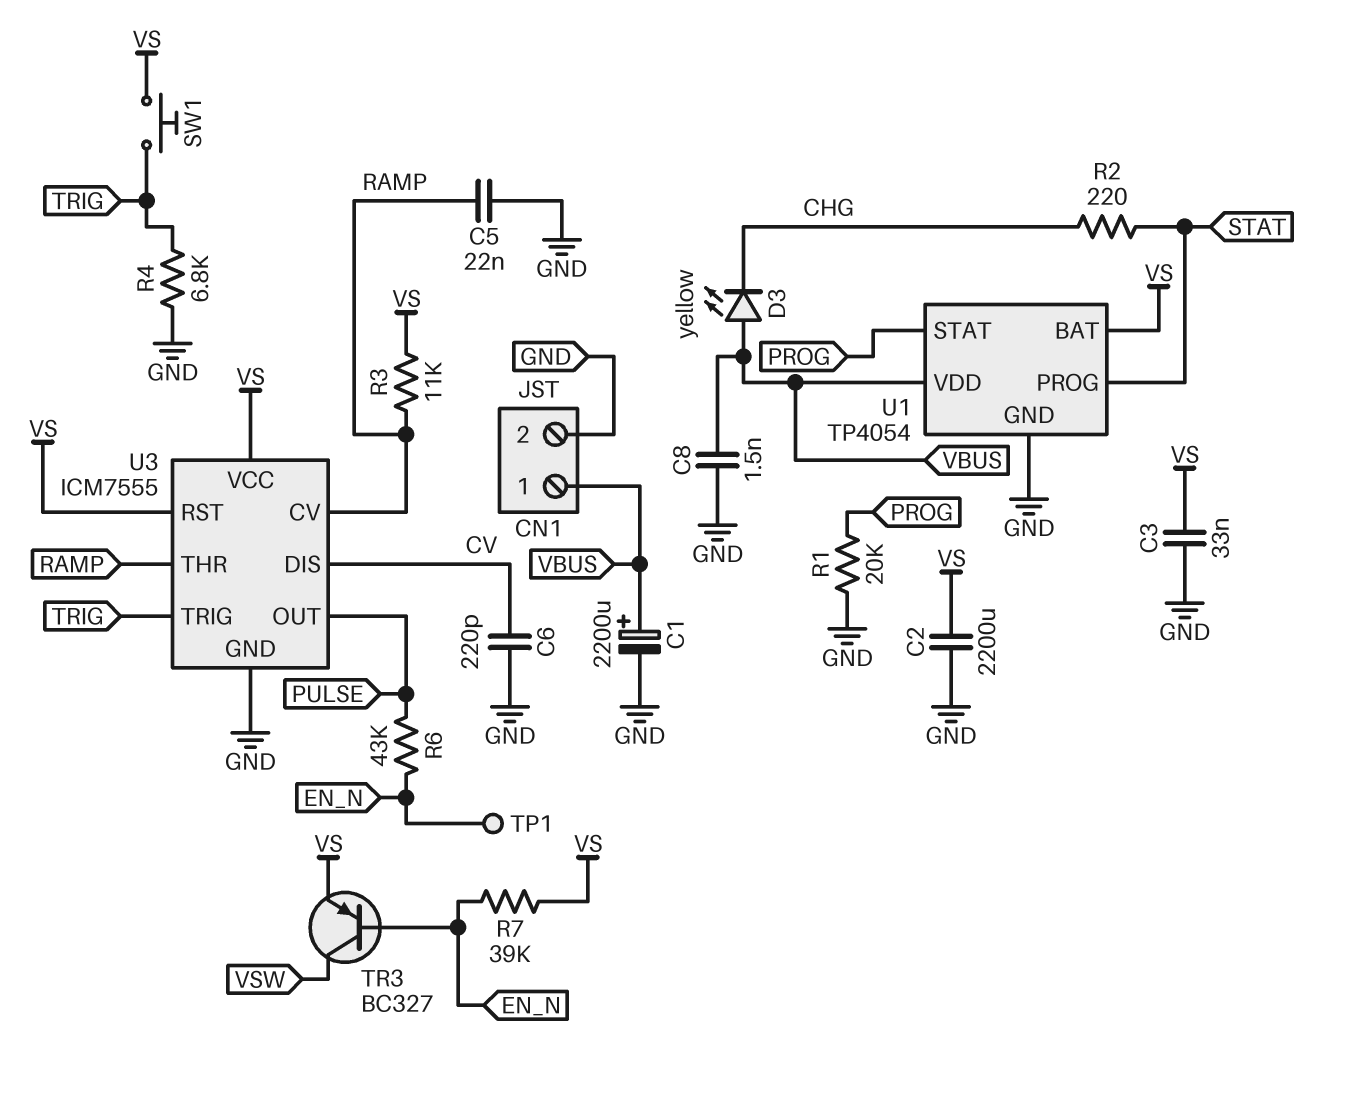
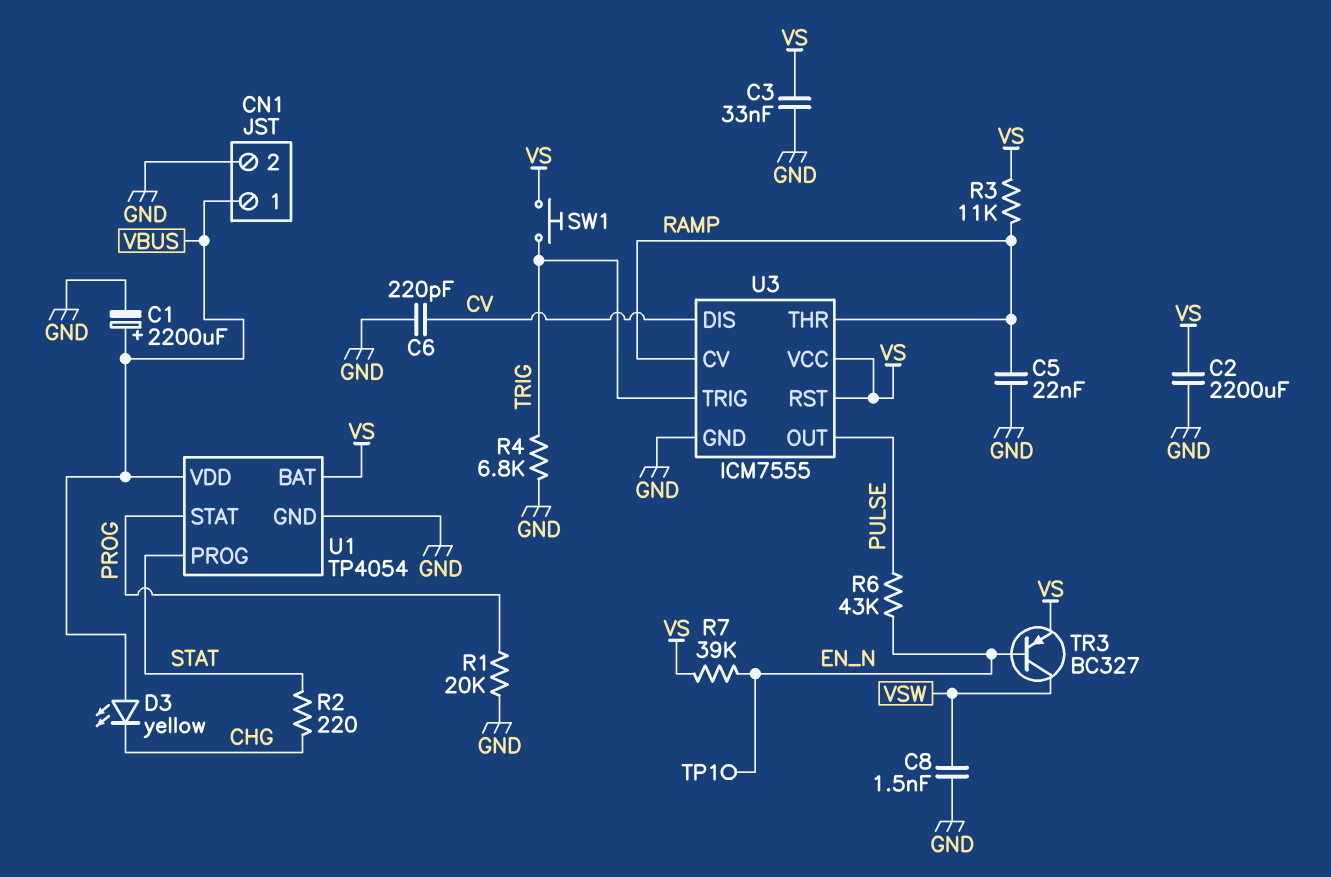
C8: 1.5nF (GND, VBUS) -> 1.5nF (GND, VSW)

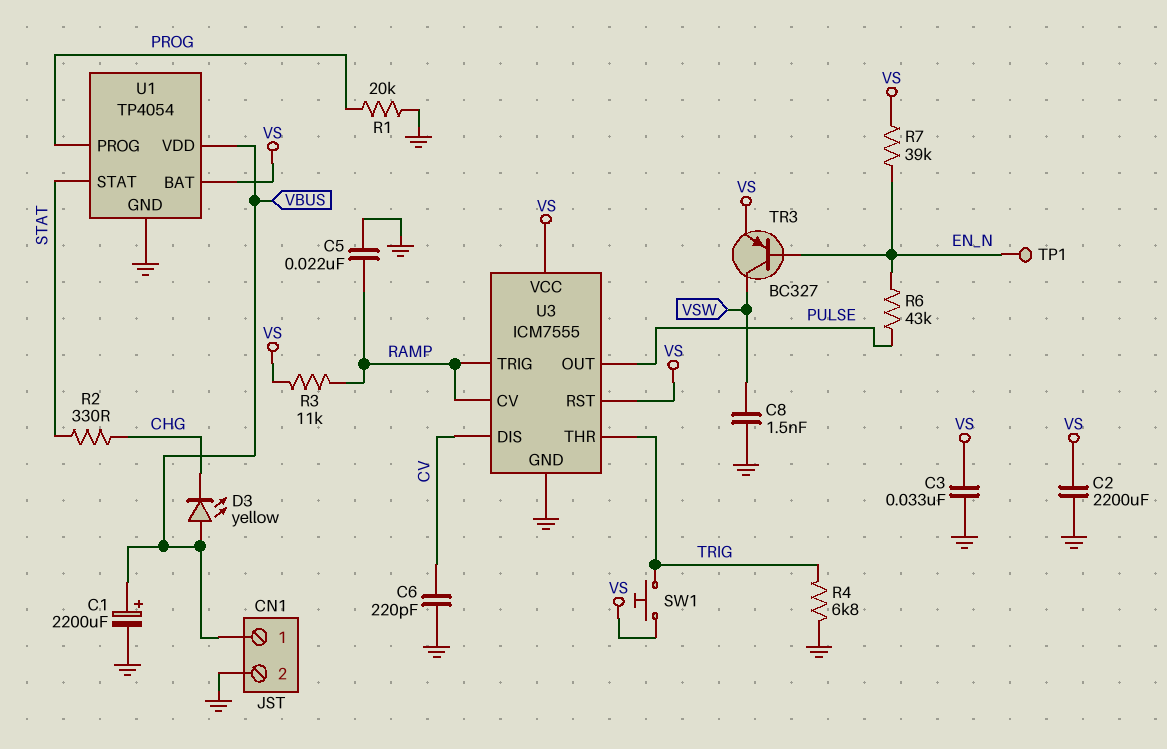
R2: 220 (CHG, STAT) -> 330 (CHG, STAT)
U1 pin PROG: STAT -> PROG
U1 pin STAT: PROG -> STAT
U3 pin THR: RAMP -> TRIG
U3 pin TRIG: TRIG -> RAMP

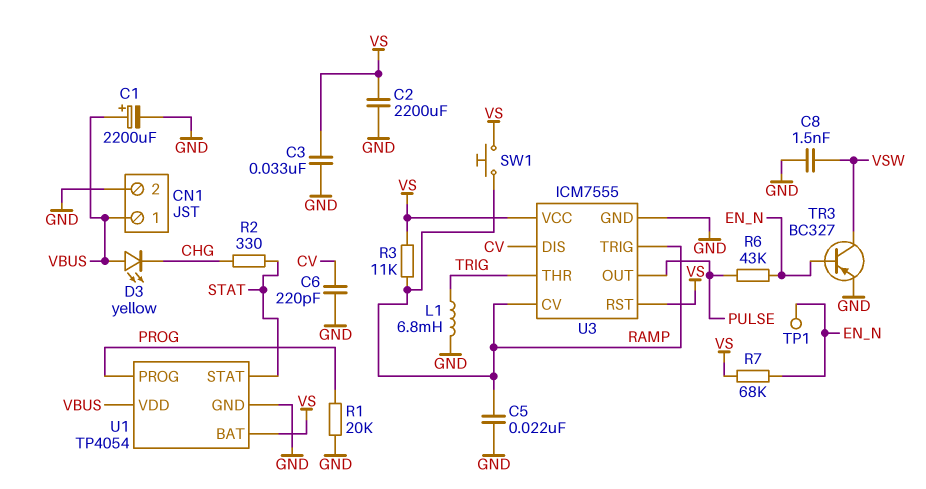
L1: none -> 6.8mH (GND, TRIG)
R4: 6.8k (GND, TRIG) -> none
R7: 39k (EN_N, VS) -> 68k (EN_N, VS)
SW1: button (TRIG, VS) -> button (RAMP, VS)
TR3: PNP BC327 (B EN_N, C VSW, E VS) -> PNP BC327 (B EN_N, C VSW, E GND)

